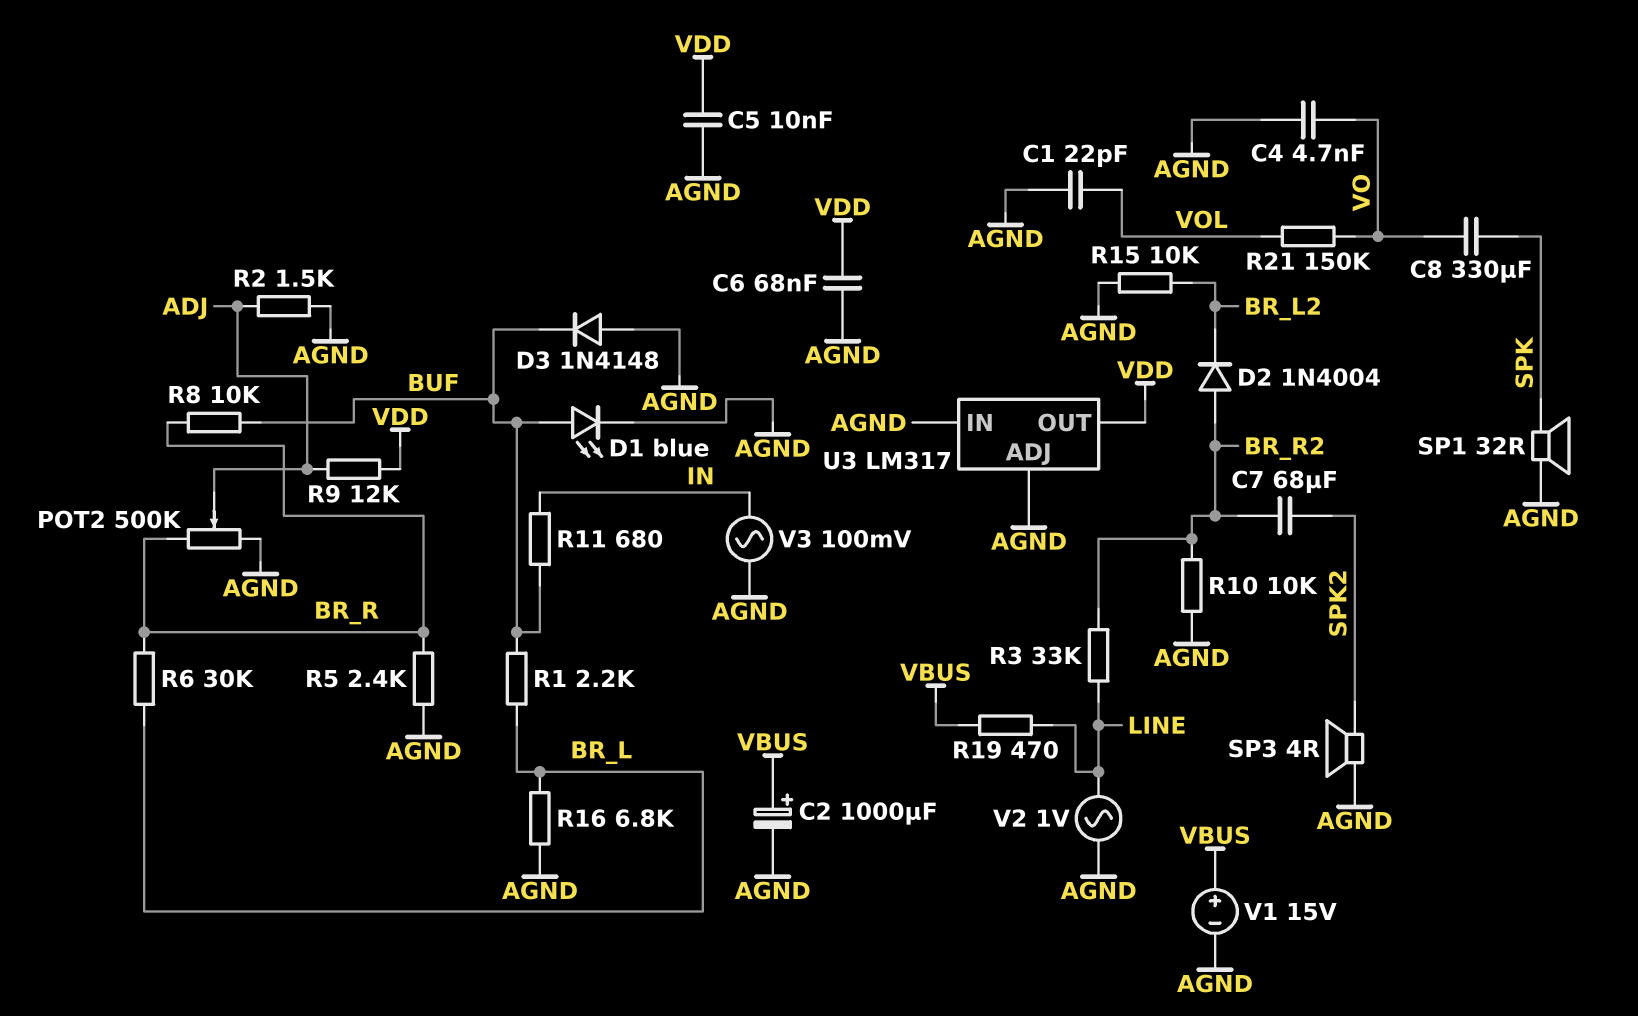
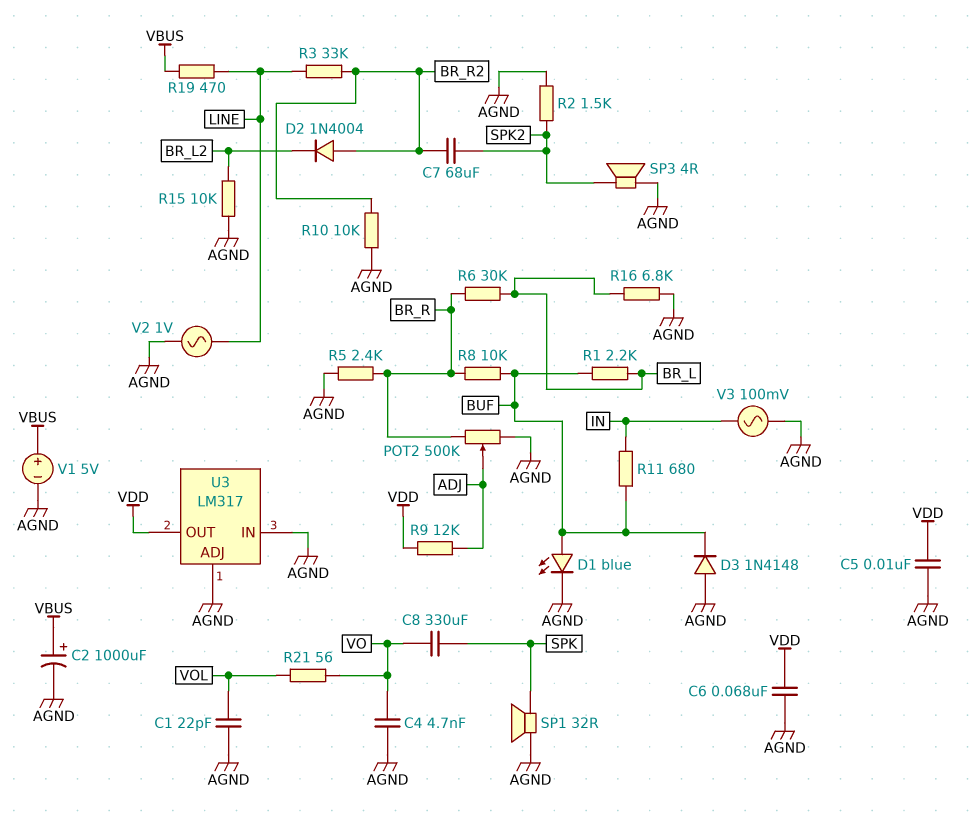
R2: 1.5k (ADJ, AGND) -> 1.5k (AGND, SPK2)
R21: 150k (VO, VOL) -> 56 (VO, VOL)
V1: 15V (plus VBUS, minus AGND) -> 5V (plus VBUS, minus AGND)

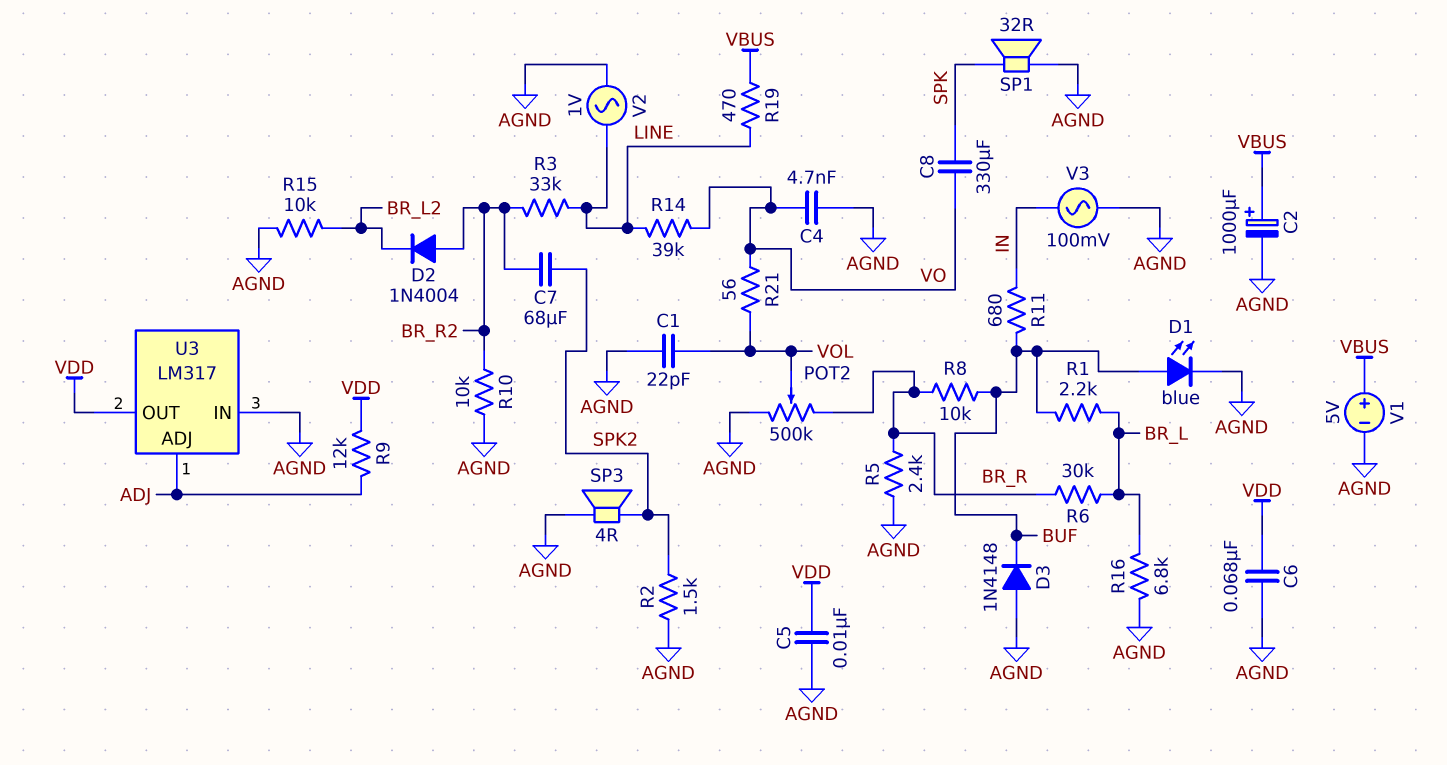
POT2: 500k (AGND, BR_R, wiper ADJ) -> 500k (AGND, BR_R, wiper VOL)
R14: none -> 39k (LINE, VO)
U3 pin ADJ: AGND -> ADJ

